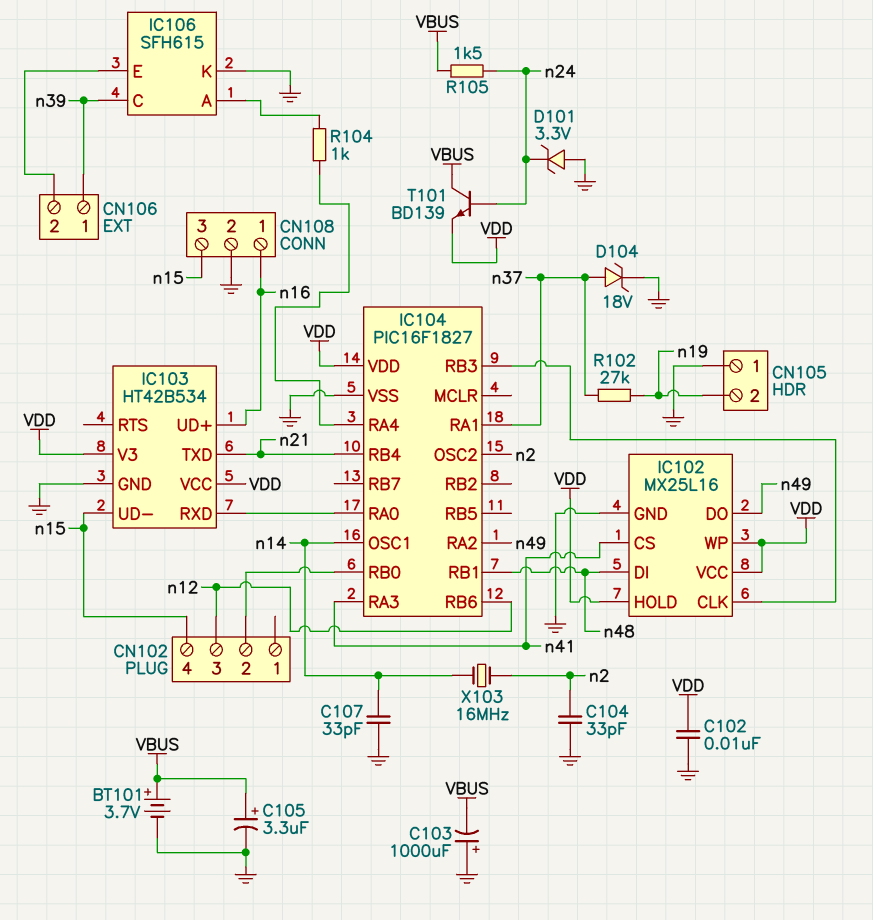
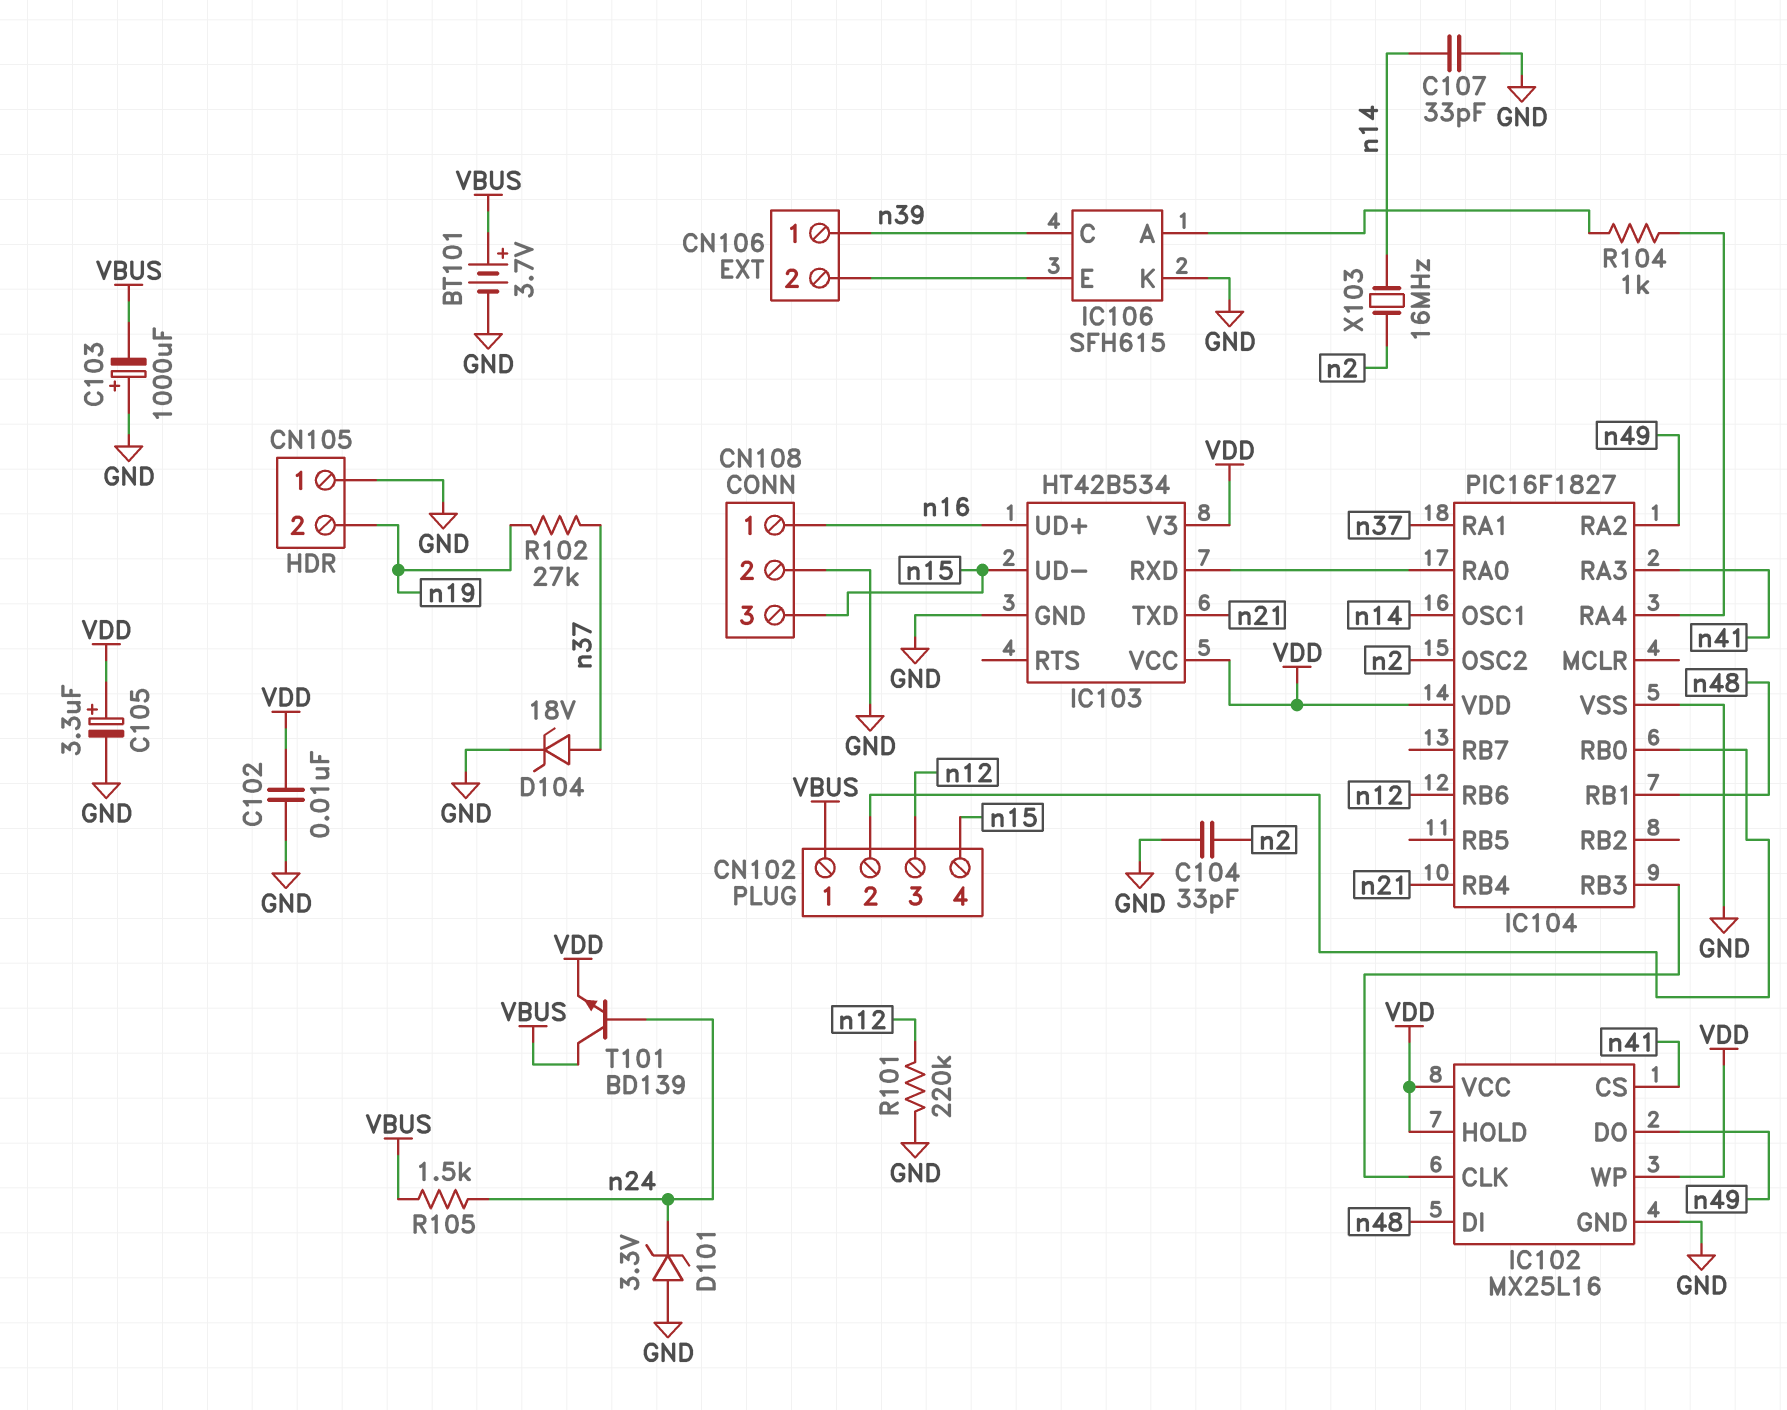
C105: 3.3uF (plus VBUS, minus GND) -> 3.3uF (plus VDD, minus GND)
CN102 pin 1: none -> VBUS
R101: none -> 220k (GND, n12)

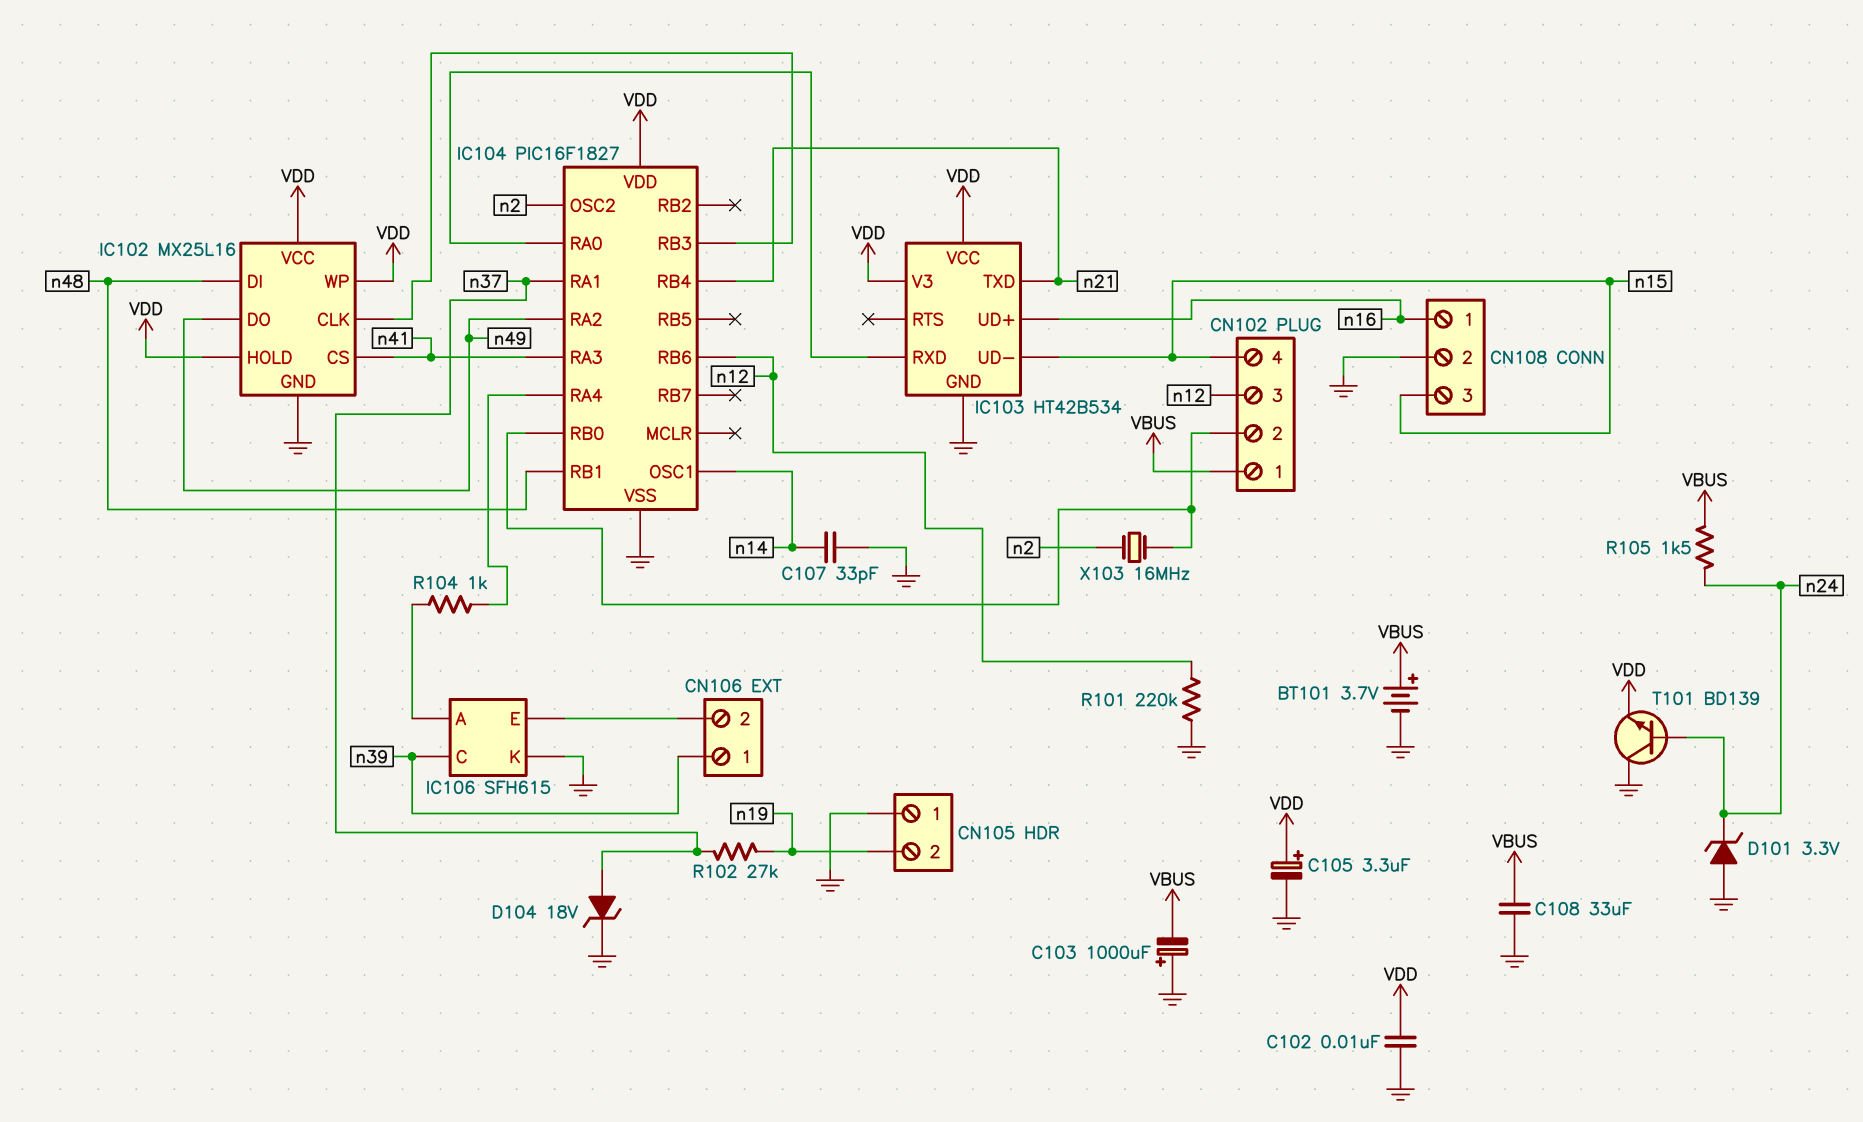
C104: 33pF (GND, n2) -> none
C108: none -> 33uF (GND, VBUS)
T101: NPN BD139 (B n24, C VBUS, E VDD) -> NPN BD139 (B n24, C GND, E VDD)
X103: 16MHz (n2, n14) -> 16MHz (CN102/2, n2)

